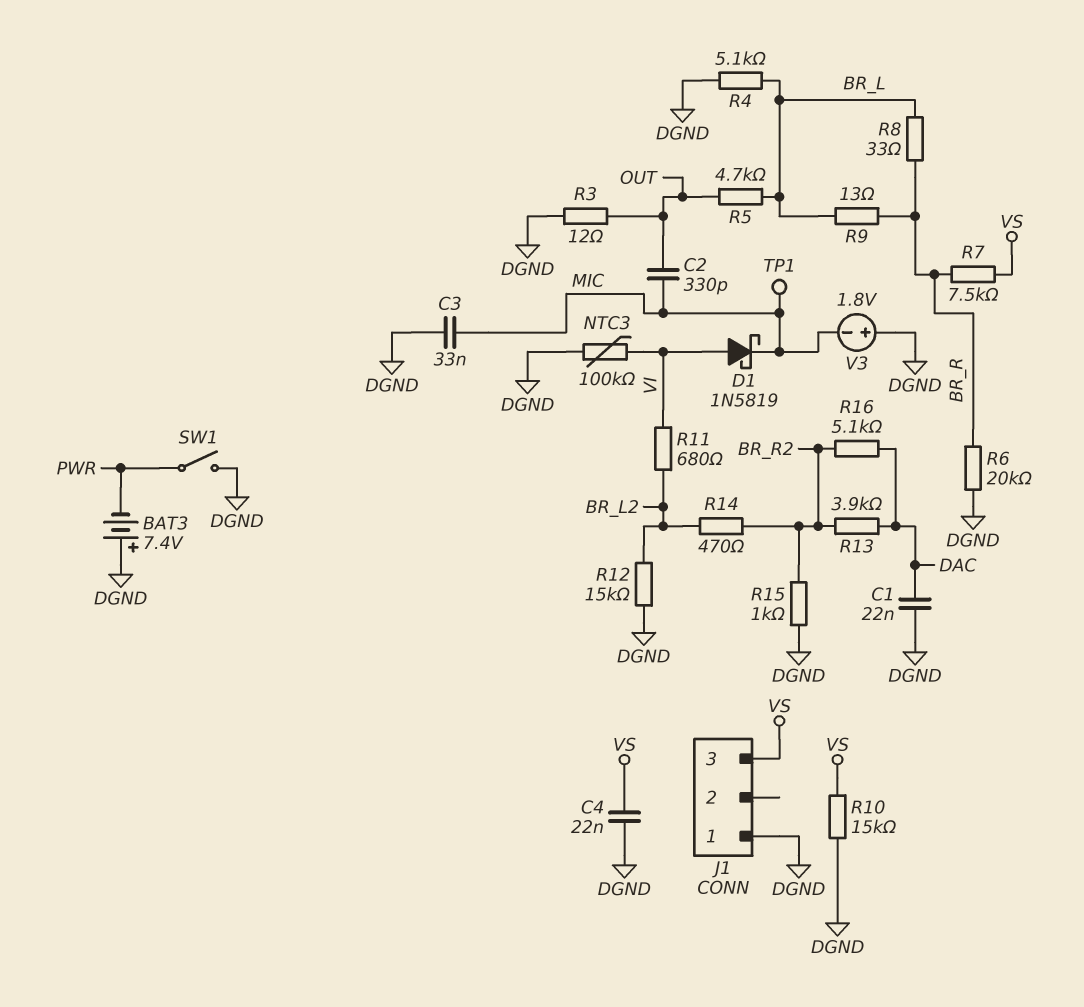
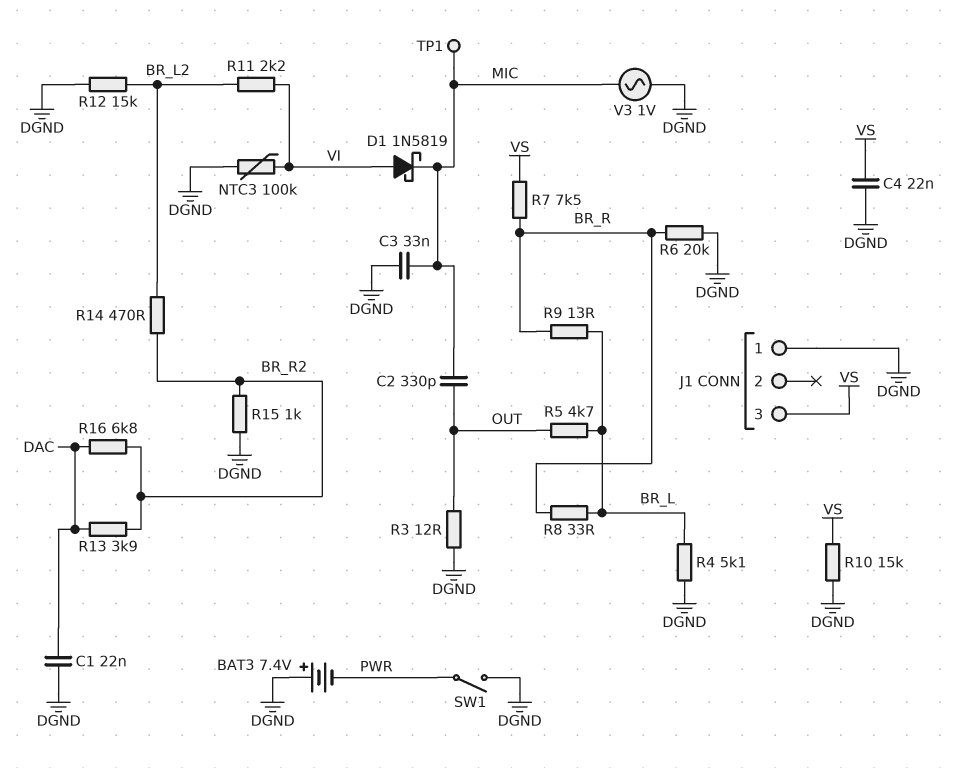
R11: 680 (BR_L2, VI) -> 2.2k (BR_L2, VI)
R16: 5.1k (BR_R2, DAC) -> 6.8k (BR_R2, DAC)
V3: 1.8V (plus DGND, minus MIC) -> AC 1V (DGND, MIC)

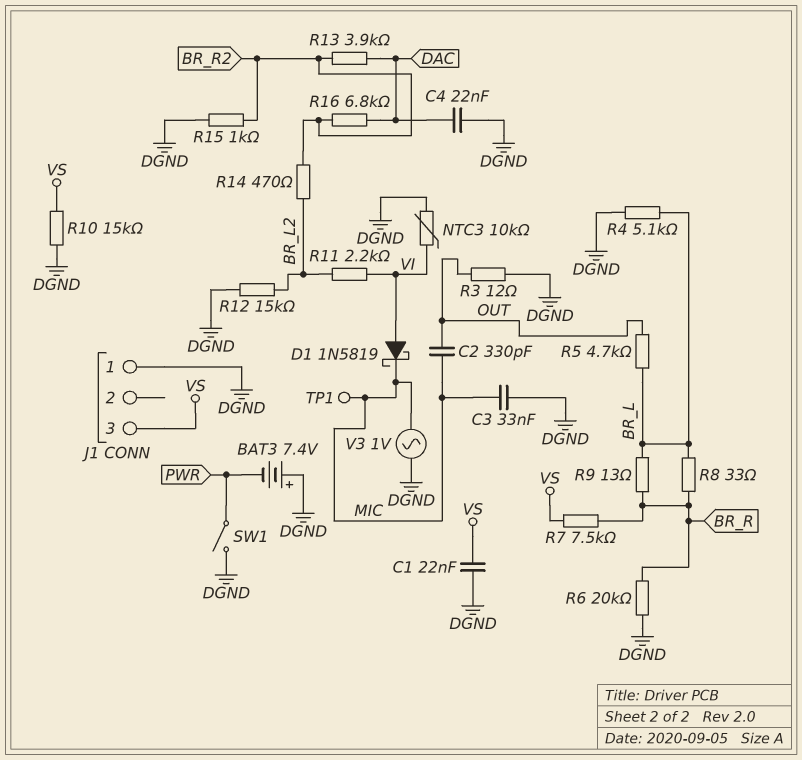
C1: 22nF (DAC, DGND) -> 22nF (DGND, VS)
C4: 22nF (DGND, VS) -> 22nF (DAC, DGND)
NTC3: 100k (DGND, VI) -> 10k (DGND, VI)

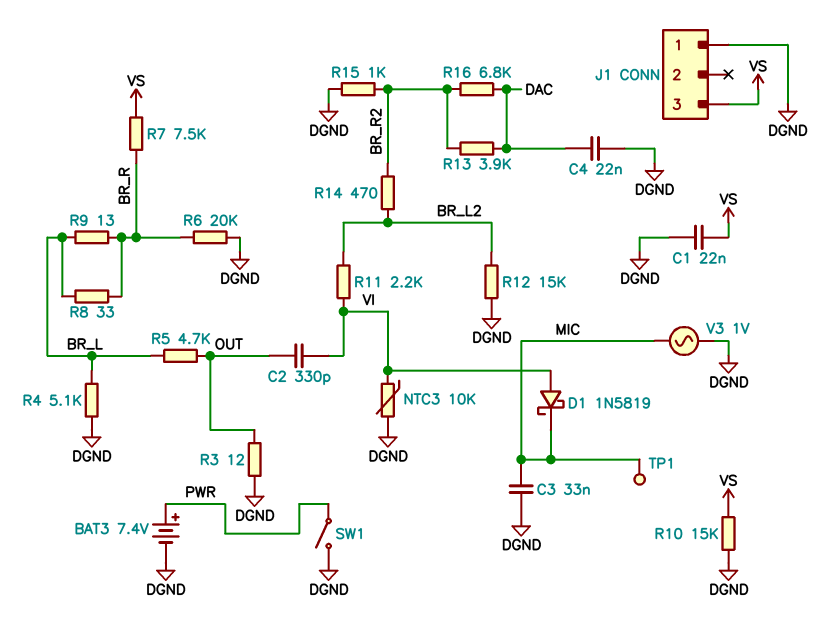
BAT3: 7.4V (plus DGND, minus PWR) -> 7.4V (plus PWR, minus DGND)
C2: 330pF (MIC, OUT) -> 330pF (OUT, VI)

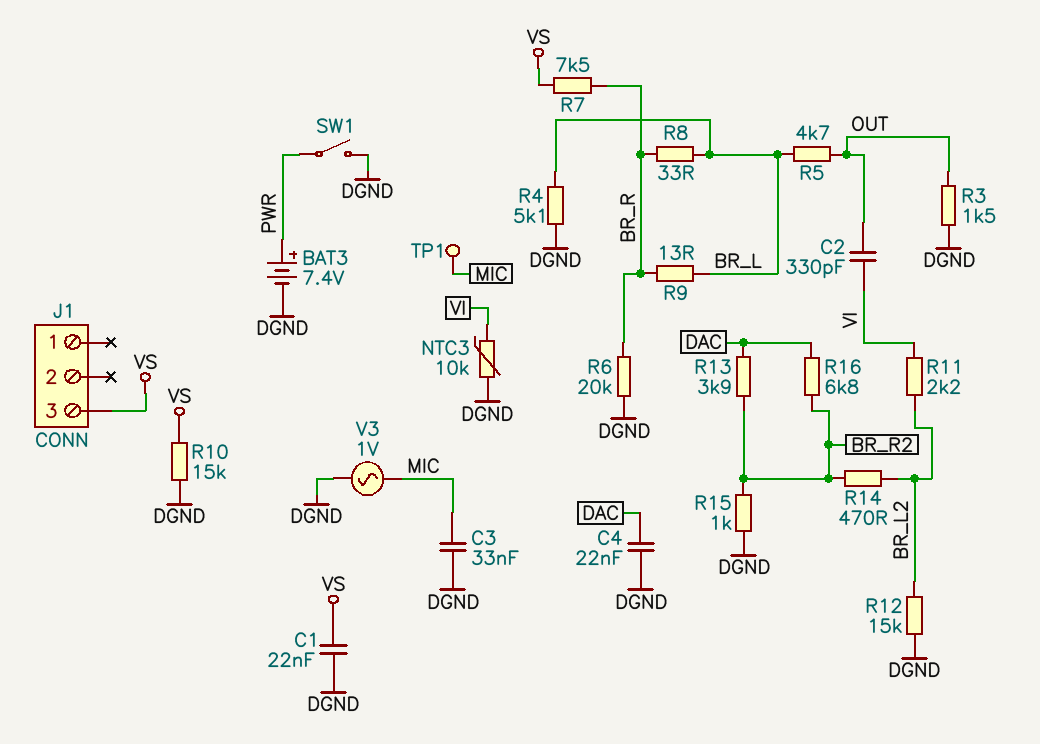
D1: schottky 1N5819 (A VI, K MIC) -> none
J1 pin 1: DGND -> none
R3: 12 (DGND, OUT) -> 1.5k (DGND, OUT)

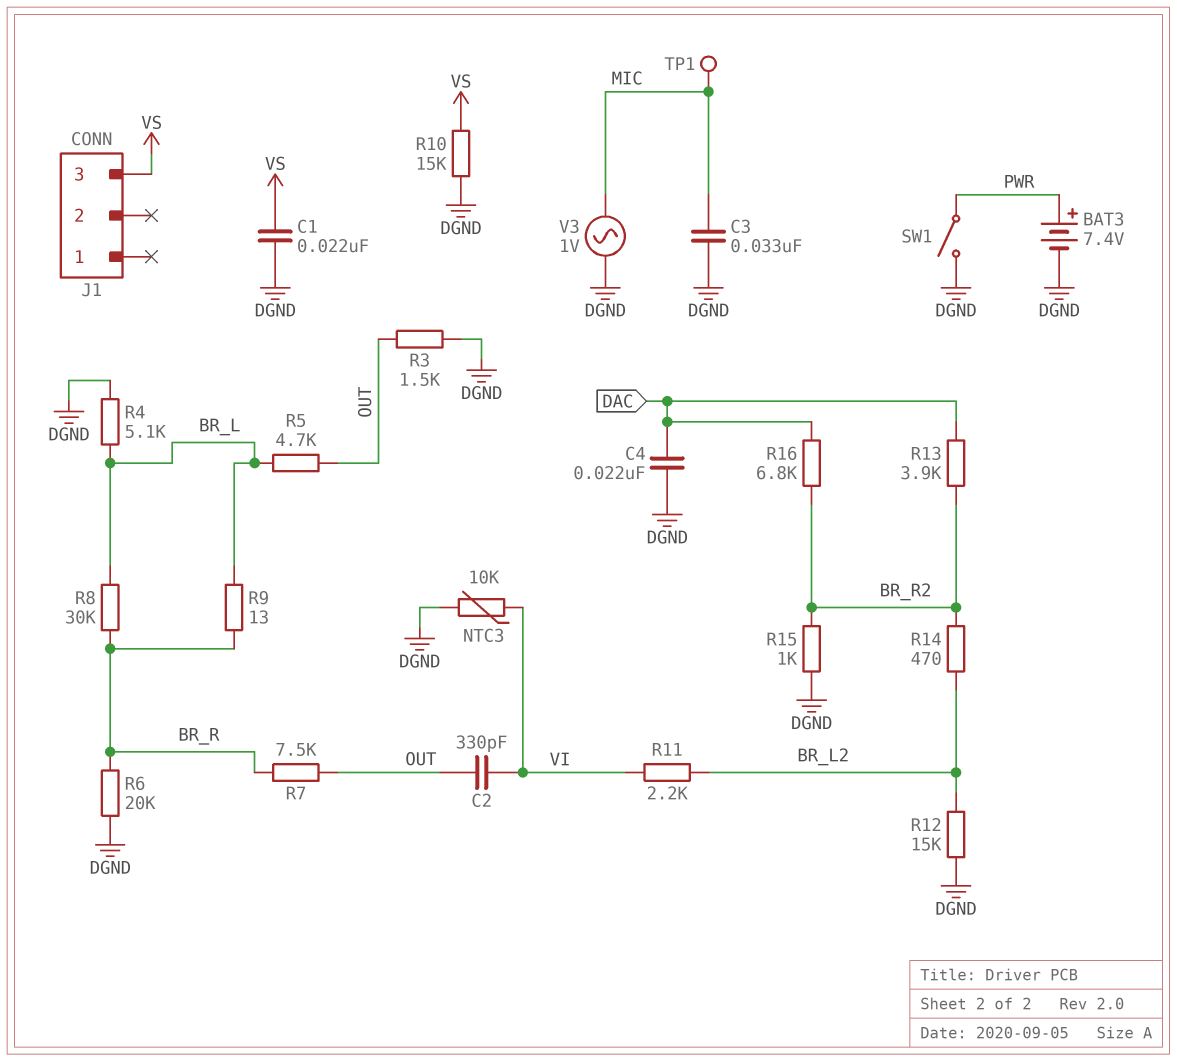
R7: 7.5k (BR_R, VS) -> 7.5k (BR_R, OUT)
R8: 33 (BR_L, BR_R) -> 30k (BR_L, BR_R)

